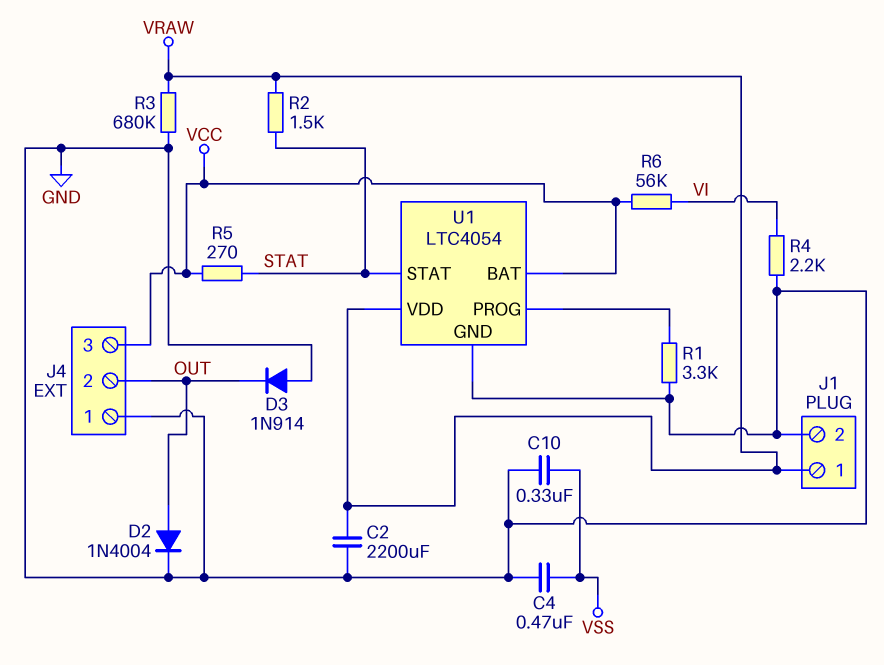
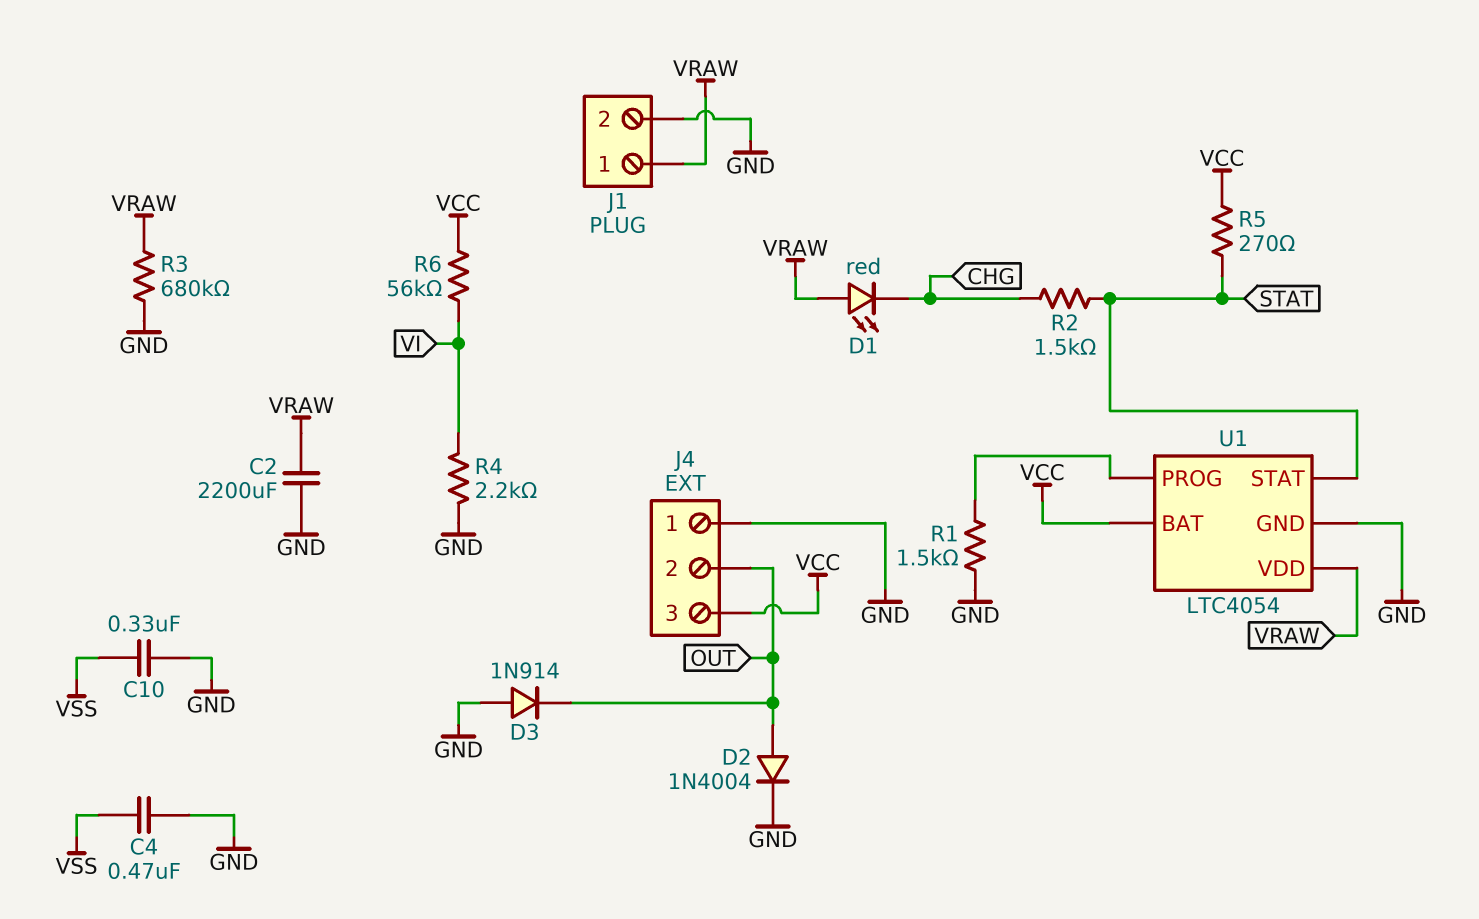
D1: none -> LED red (A VRAW, K CHG)
R1: 3.3k (GND, U1/PROG) -> 1.5k (GND, U1/PROG)
R2: 1.5k (STAT, VRAW) -> 1.5k (CHG, STAT)

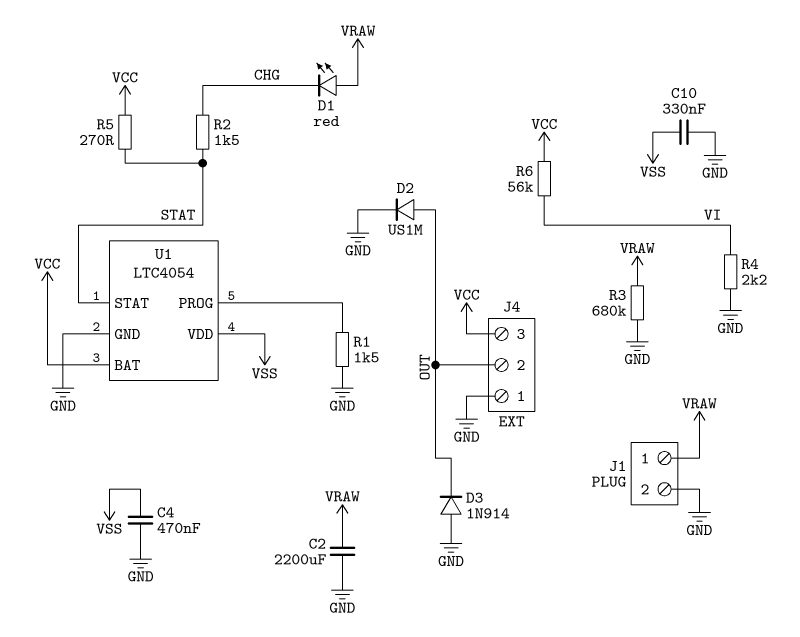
D2: diode 1N4004 (A OUT, K GND) -> diode US1M (A OUT, K GND)
U1 pin VDD: VRAW -> VSS

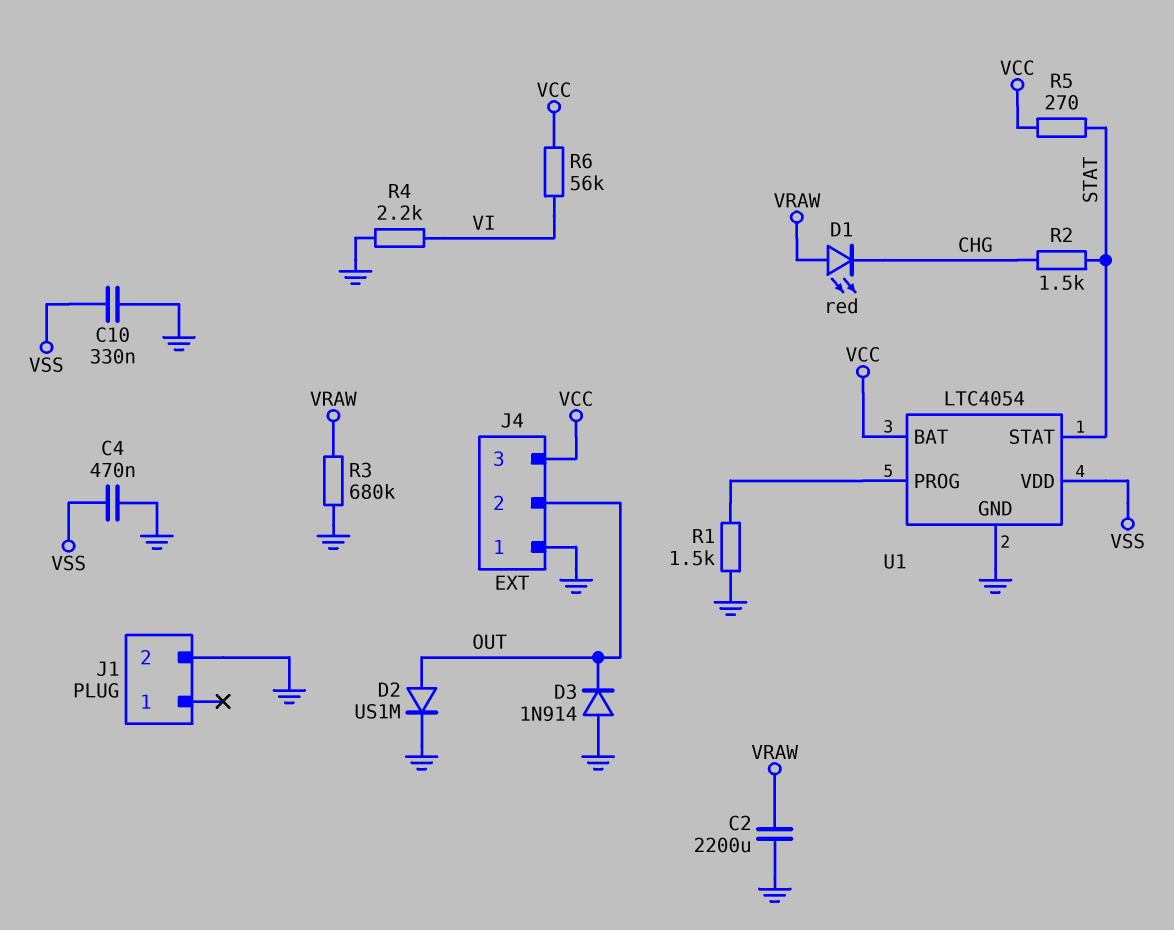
J1 pin 1: VRAW -> none

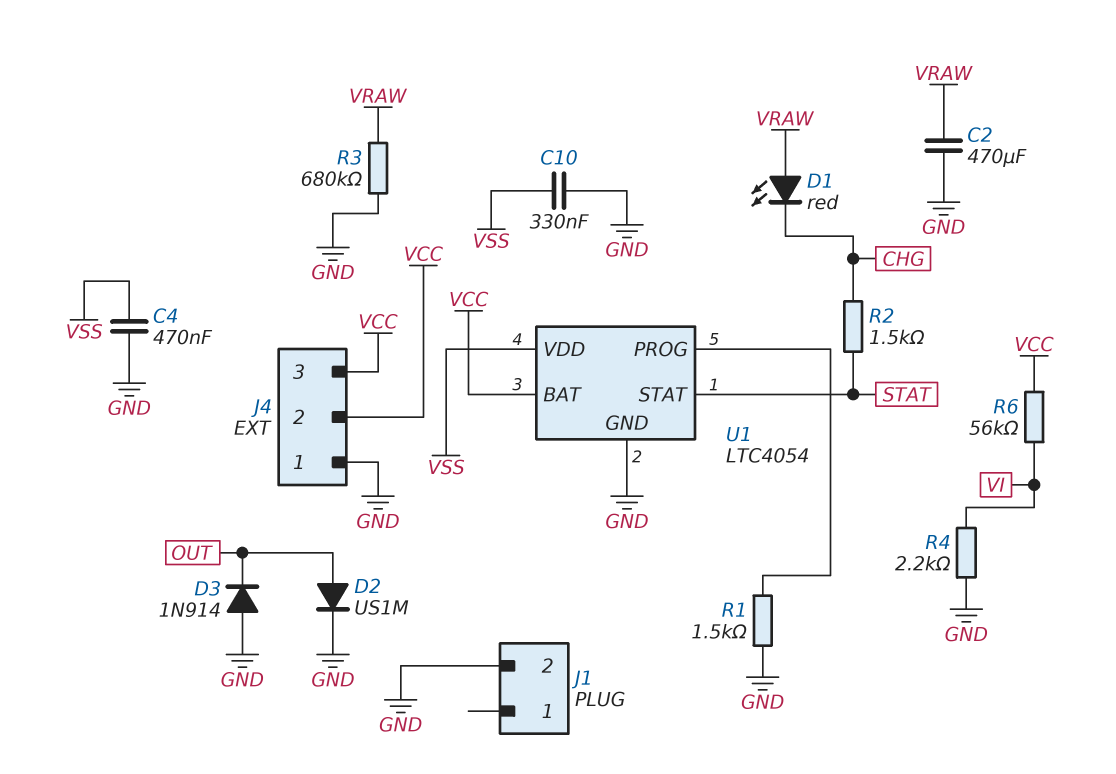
C2: 2200uF (GND, VRAW) -> 470uF (GND, VRAW)
J4 pin 2: OUT -> VCC
R5: 270 (STAT, VCC) -> none

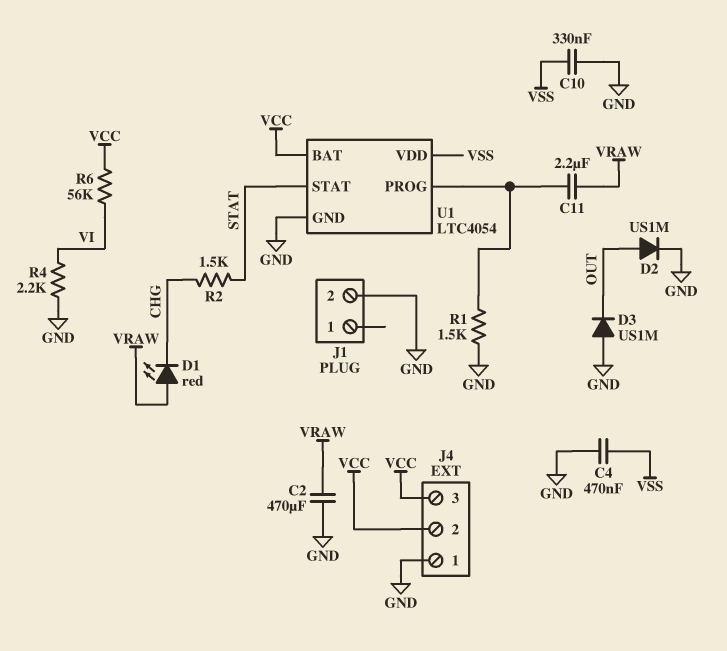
C11: none -> 2.2uF (U1/PROG, VRAW)
D3: diode 1N914 (A GND, K OUT) -> diode US1M (A GND, K OUT)
R3: 680k (GND, VRAW) -> none

